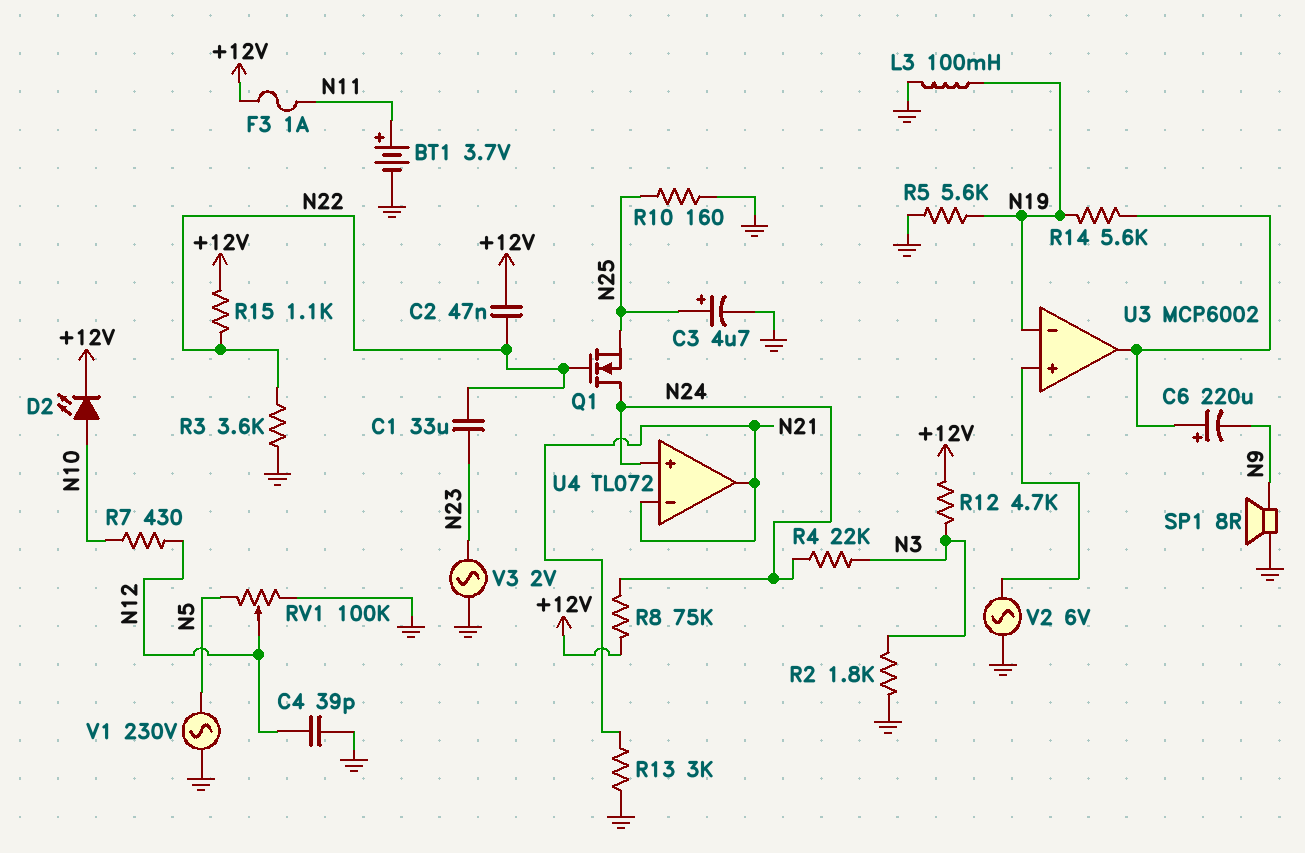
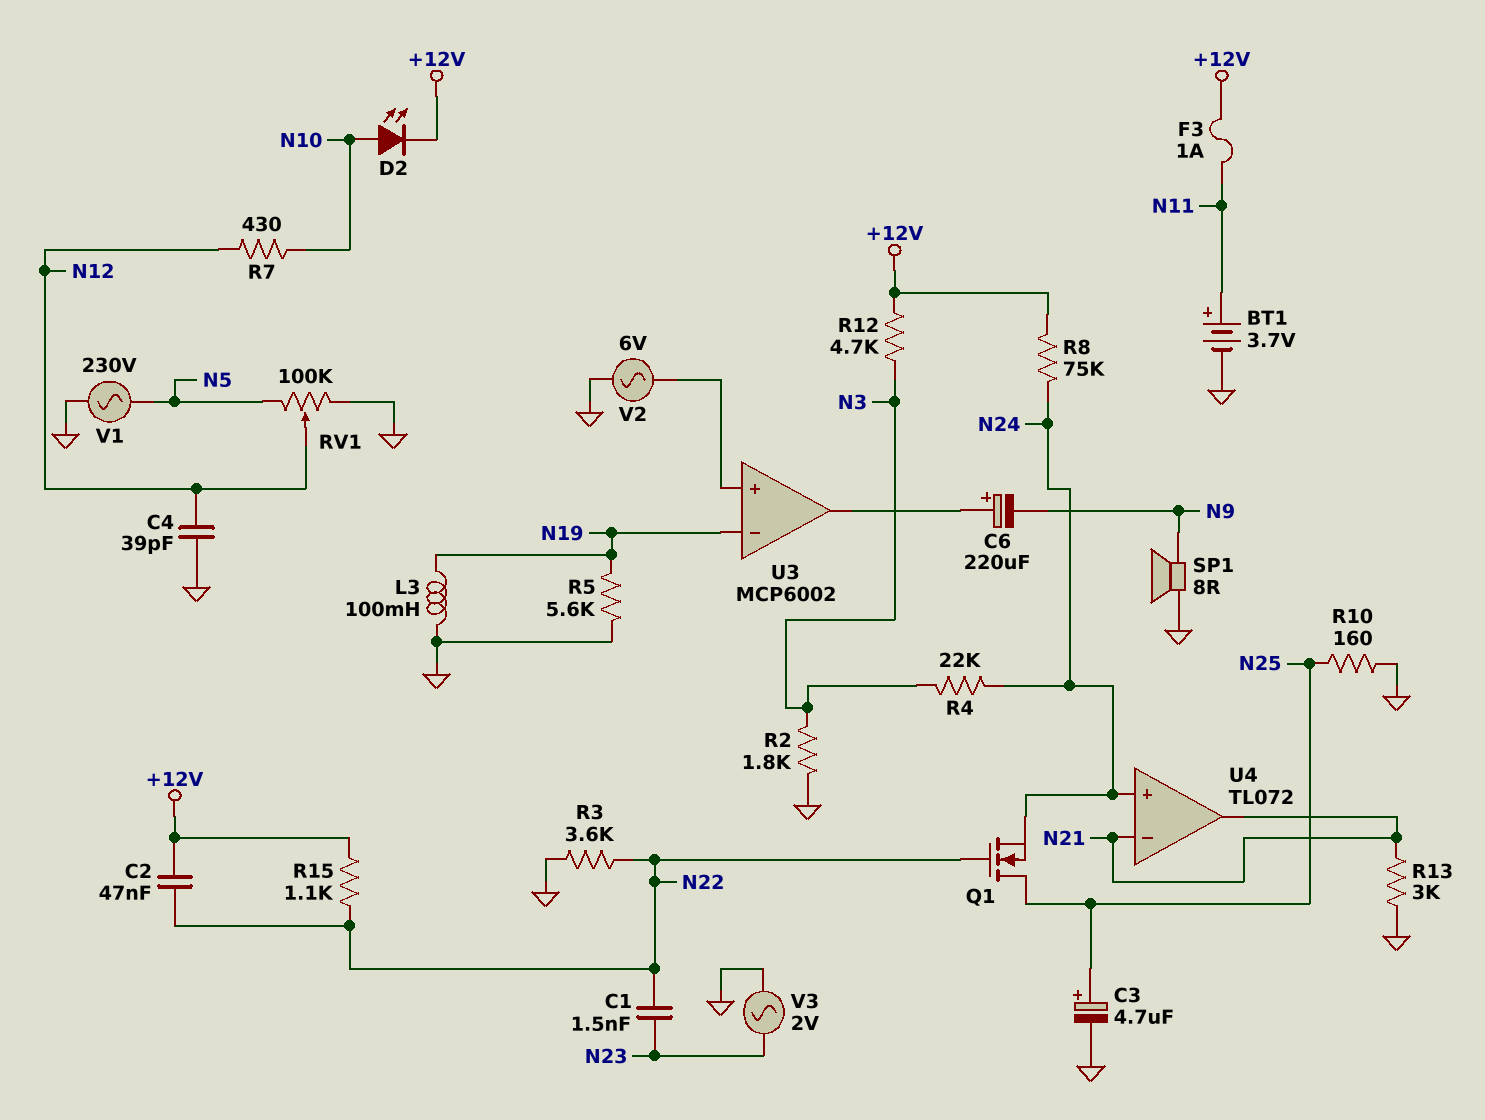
C1: 33uF (N22, N23) -> 1.5nF (N22, N23)
Q1: NMOS (G N22, D N24, S N25) -> NMOS (G N22, D N25, S N24)
R14: 5.6k (N19, U3/out) -> none

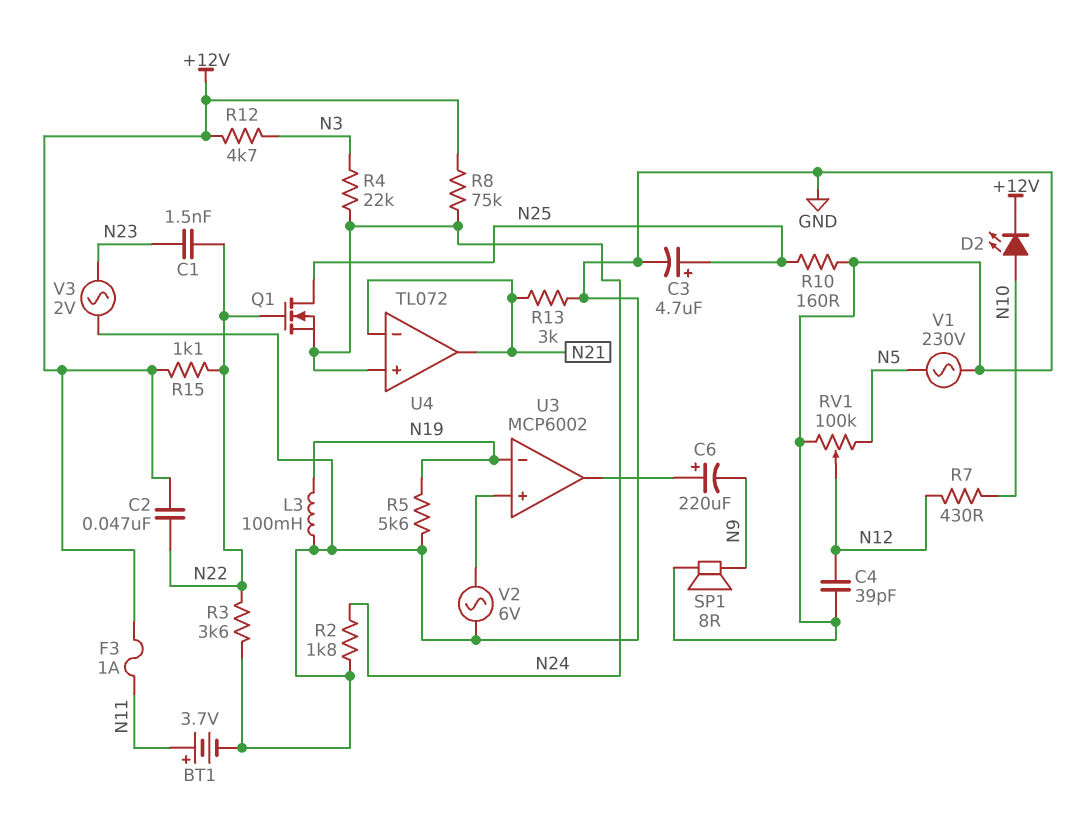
R2: 1.8k (GND, N3) -> 1.8k (GND, N24)

